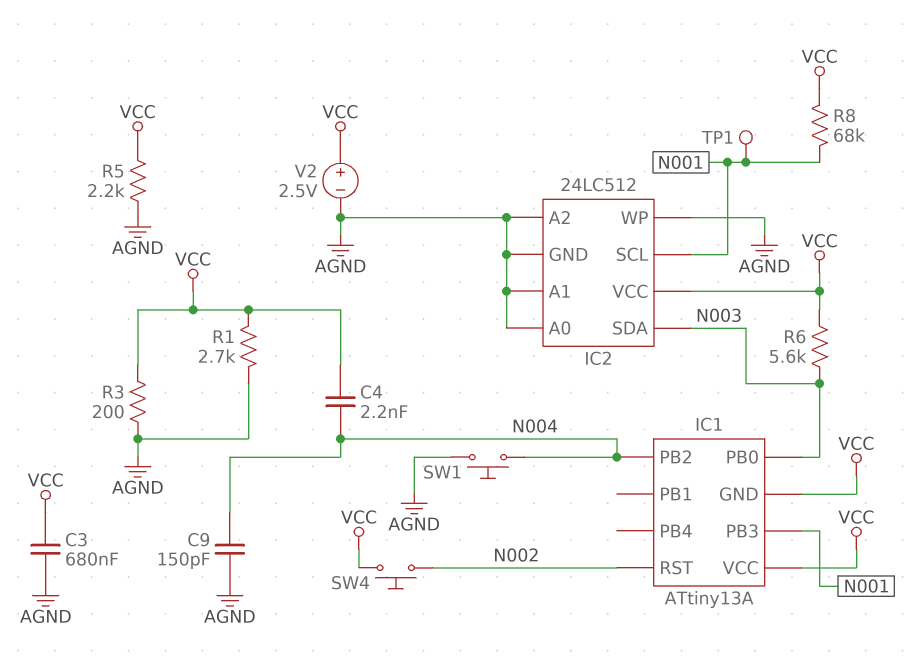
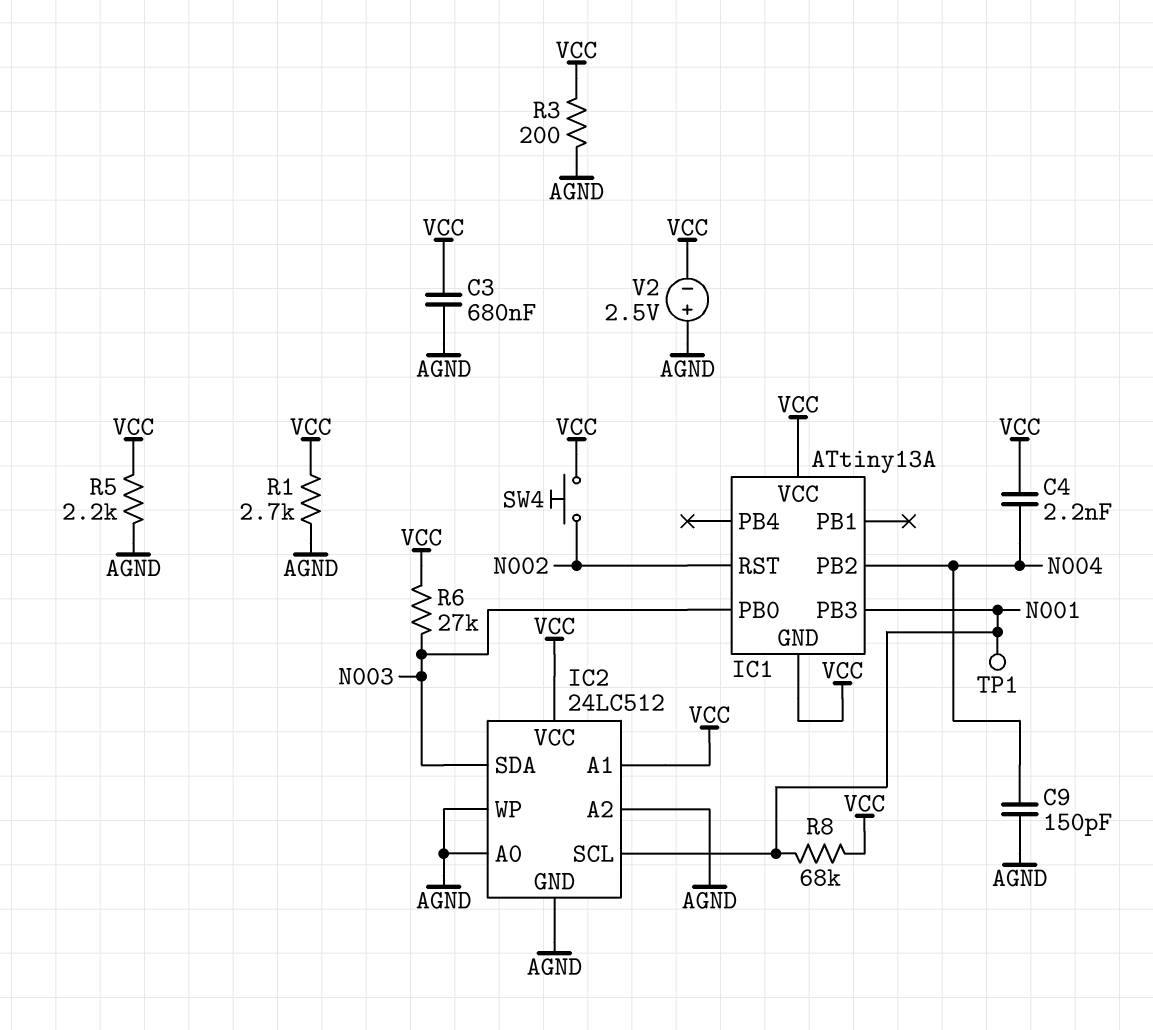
IC2 pin A1: AGND -> VCC
R6: 5.6k (N003, VCC) -> 27k (N003, VCC)
SW1: button (AGND, N004) -> none
V2: 2.5V (plus VCC, minus AGND) -> 2.5V (plus AGND, minus VCC)

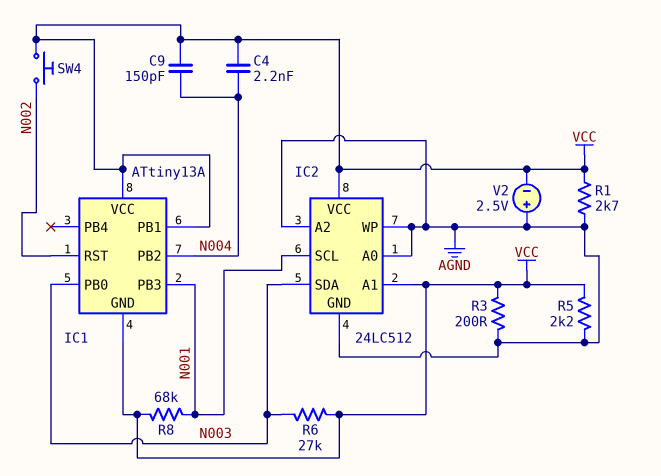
C3: 680nF (AGND, VCC) -> none
C9: 150pF (AGND, N004) -> 150pF (N004, VCC)
IC1 pin PB1: none -> VCC
TP1: test point (N001) -> none

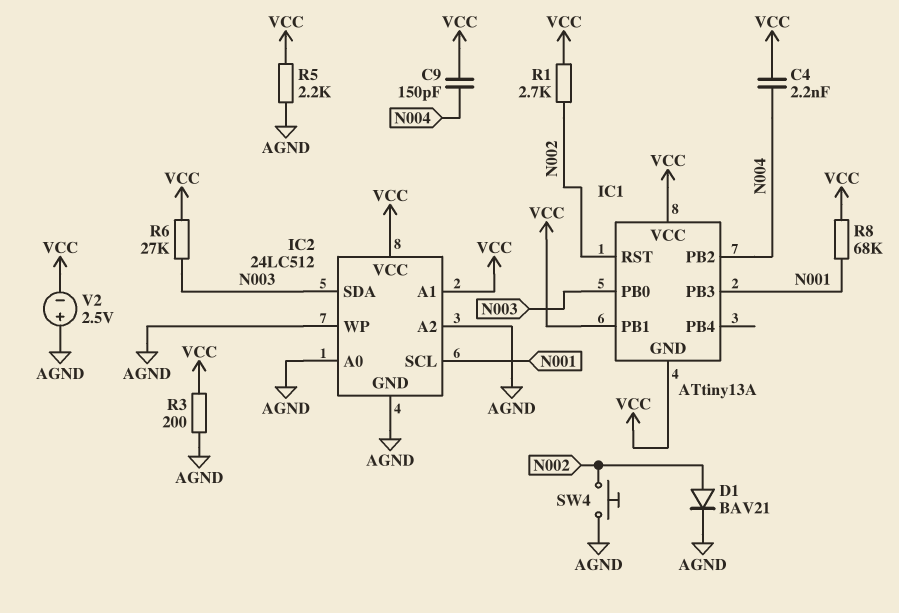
D1: none -> diode BAV21 (A N002, K AGND)
R1: 2.7k (AGND, VCC) -> 2.7k (N002, VCC)
SW4: button (N002, VCC) -> button (AGND, N002)

